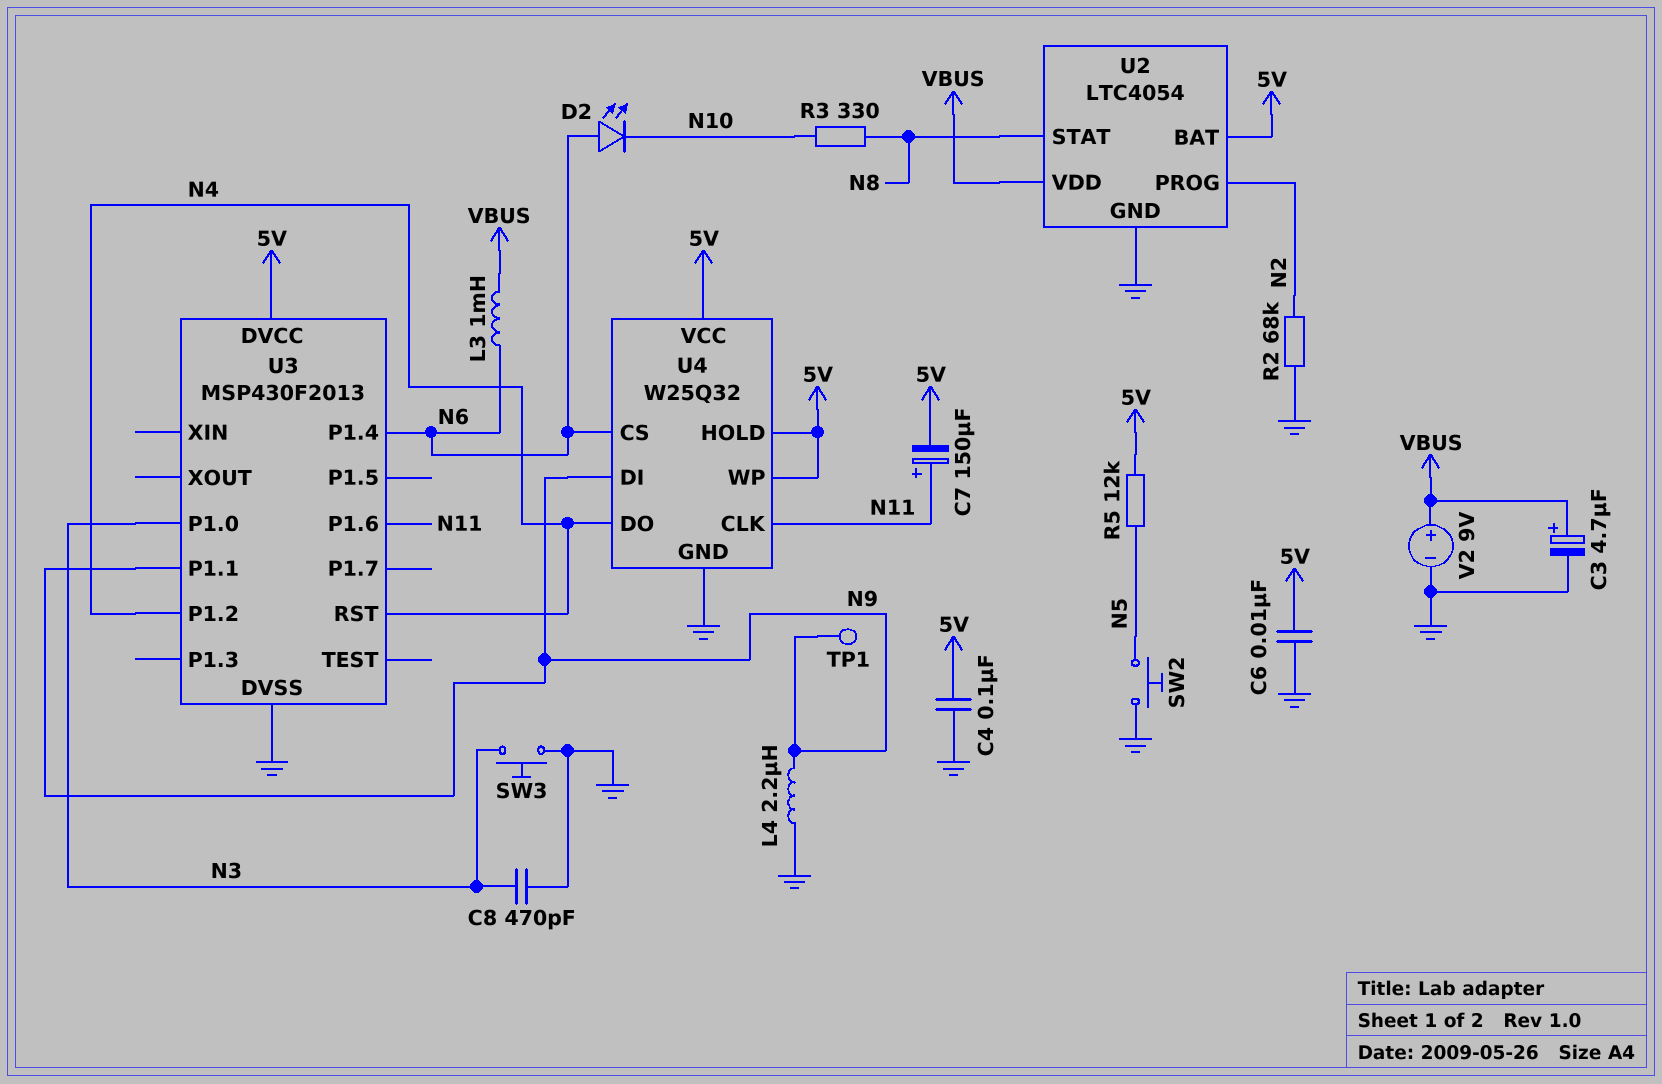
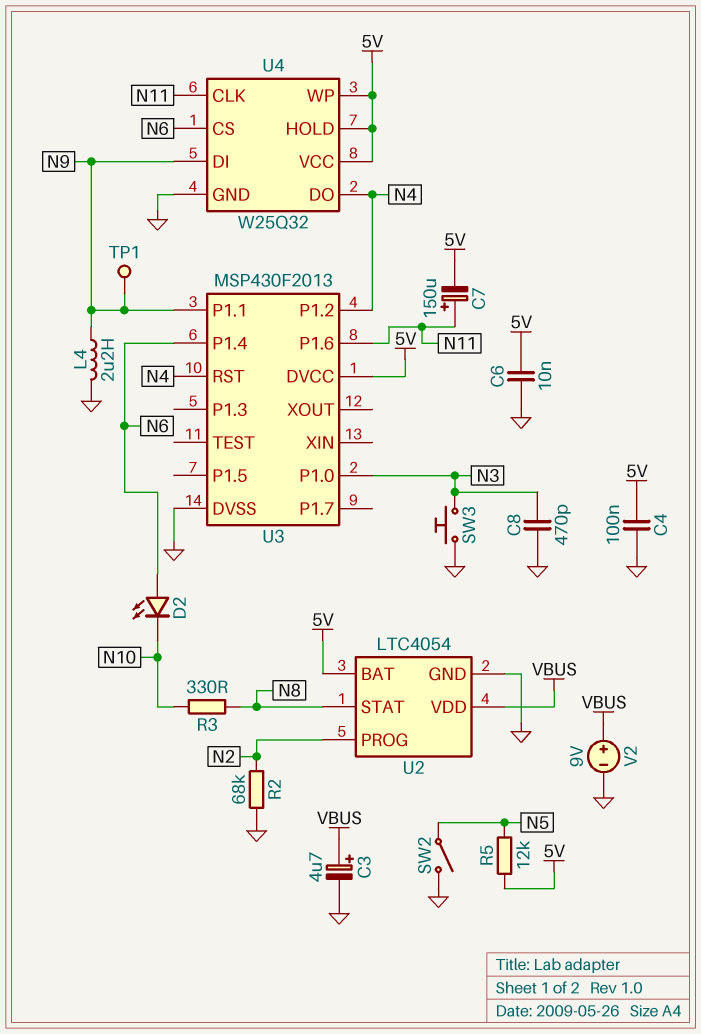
L3: 1mH (N6, VBUS) -> none
SW2: button (GND, N5) -> switch (GND, N5)

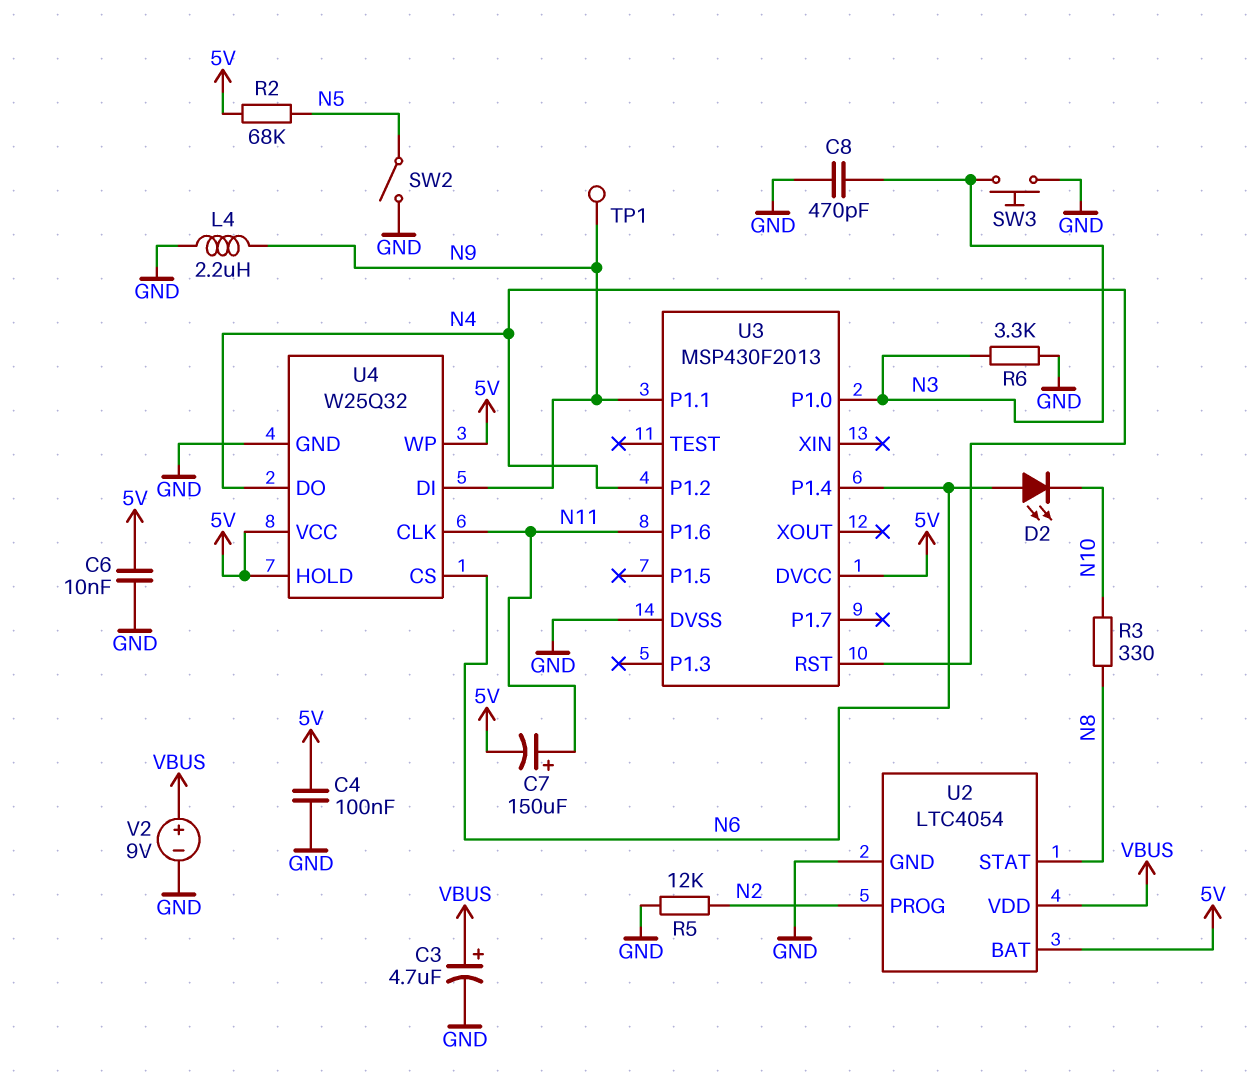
R2: 68k (GND, N2) -> 68k (5V, N5)
R5: 12k (5V, N5) -> 12k (GND, N2)
R6: none -> 3.3k (GND, N3)

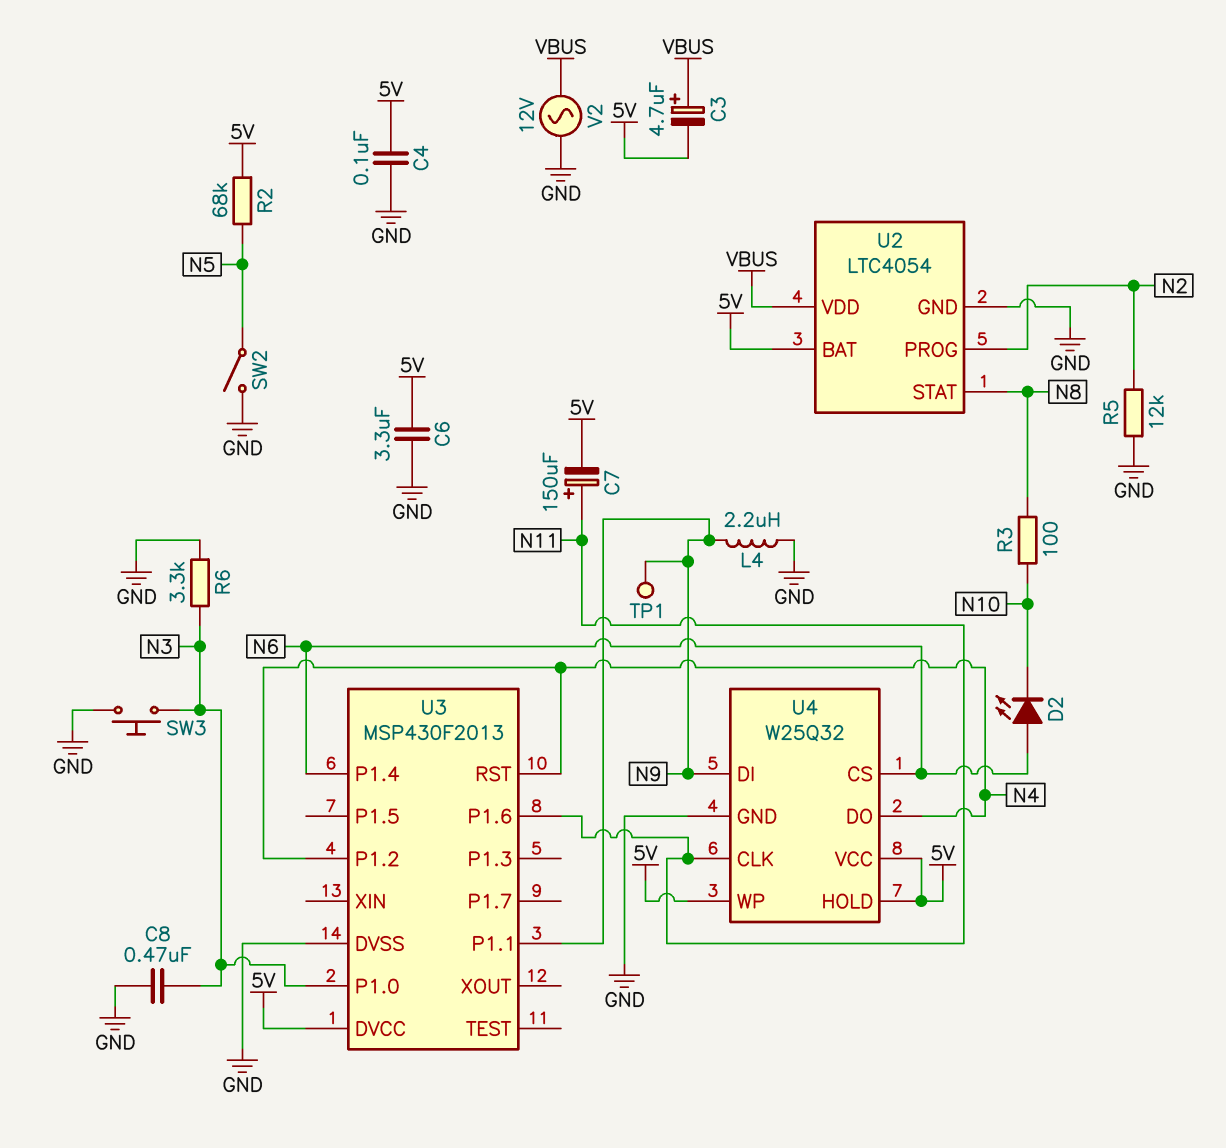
C3: 4.7uF (plus VBUS, minus GND) -> 4.7uF (plus VBUS, minus 5V)
C6: 10nF (5V, GND) -> 3.3uF (5V, GND)
C8: 470pF (GND, N3) -> 470nF (GND, N3)
R3: 330 (N8, N10) -> 100 (N8, N10)
V2: 9V (plus VBUS, minus GND) -> AC 12V (GND, VBUS)

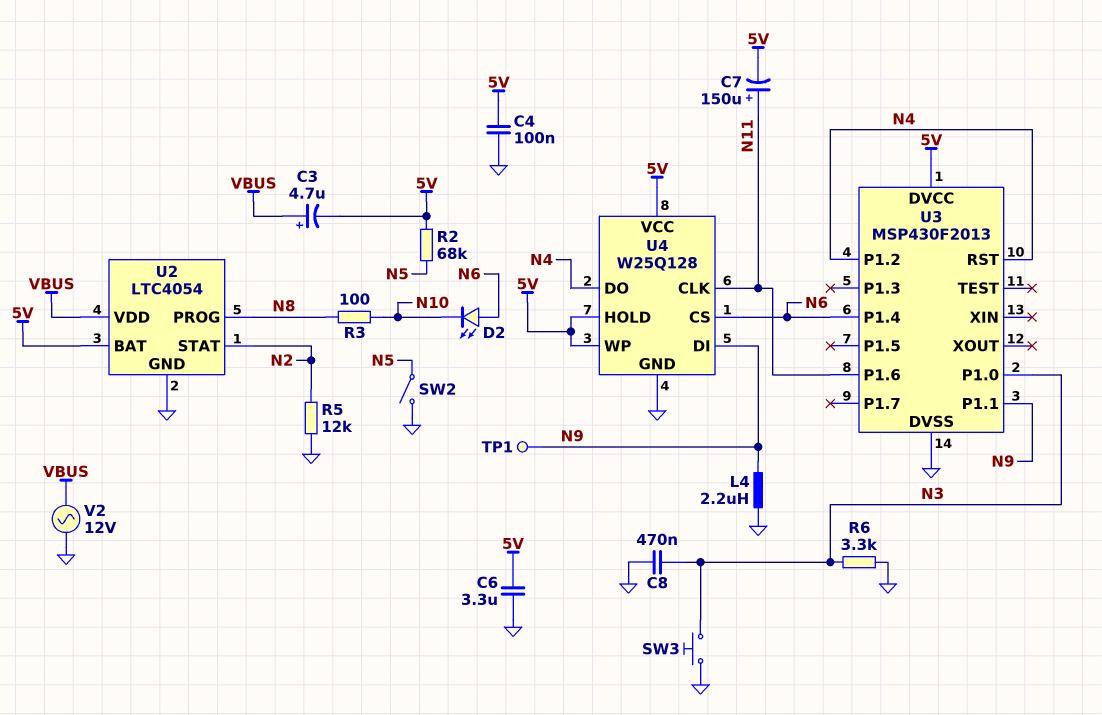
U2 pin PROG: N2 -> N8
U2 pin STAT: N8 -> N2
U4: W25Q32 -> W25Q128

